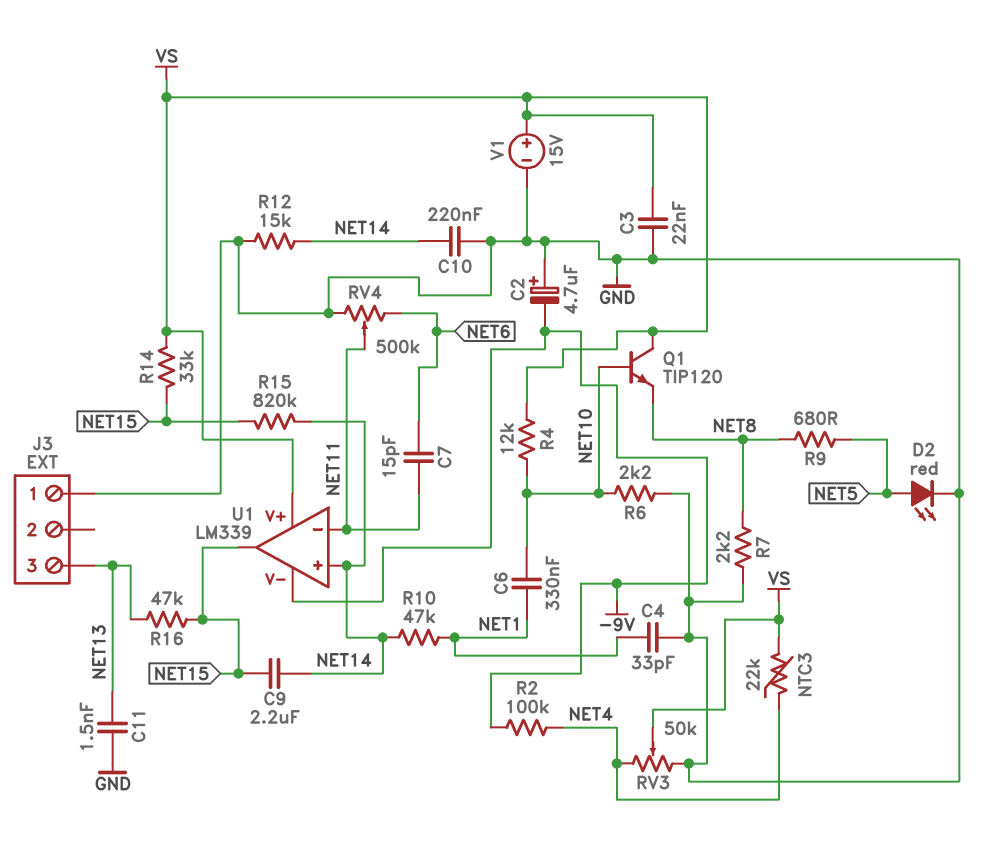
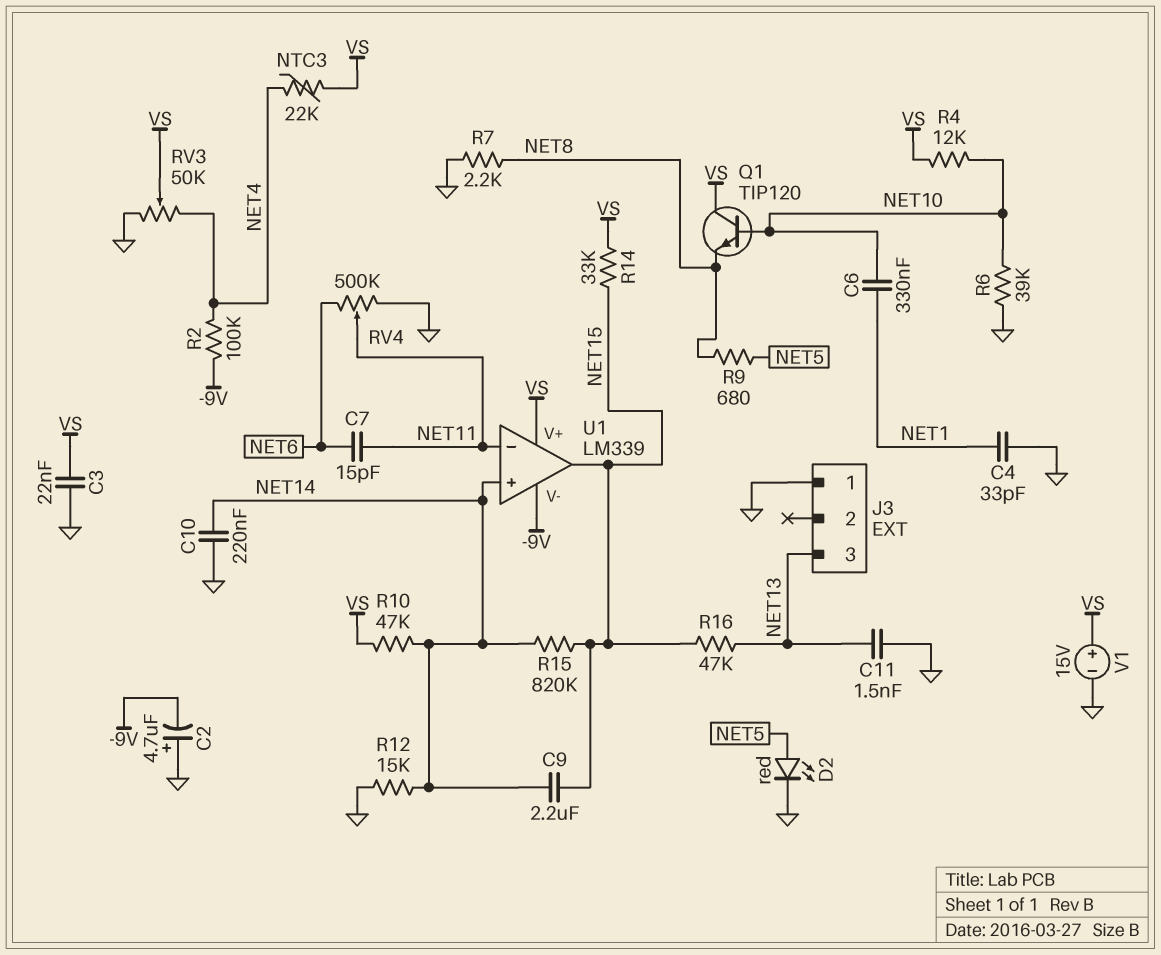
R6: 2.2k (GND, NET10) -> 39k (GND, NET10)
R10: 47k (NET1, NET14) -> 47k (NET14, VS)

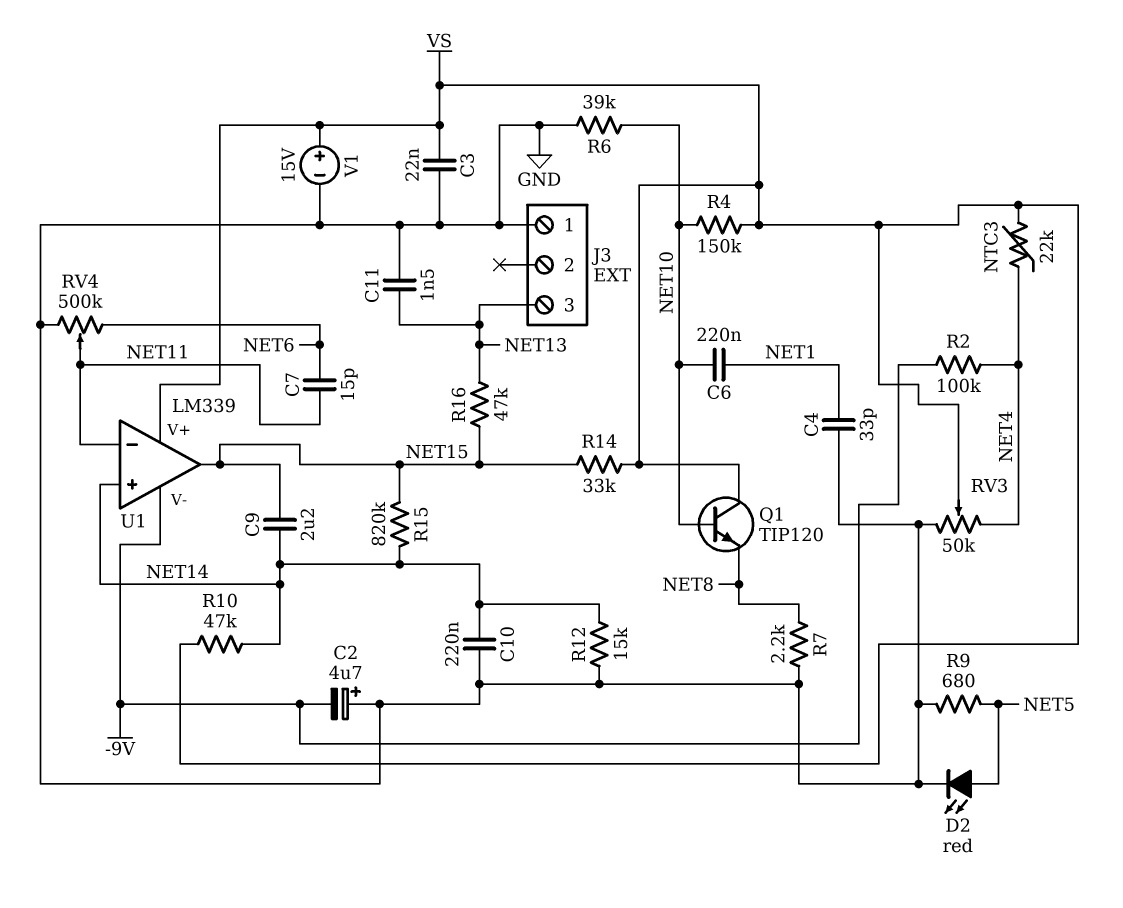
C6: 330nF (NET1, NET10) -> 220nF (NET1, NET10)
R4: 12k (NET10, VS) -> 150k (NET10, VS)
R9: 680 (NET5, NET8) -> 680 (GND, NET5)

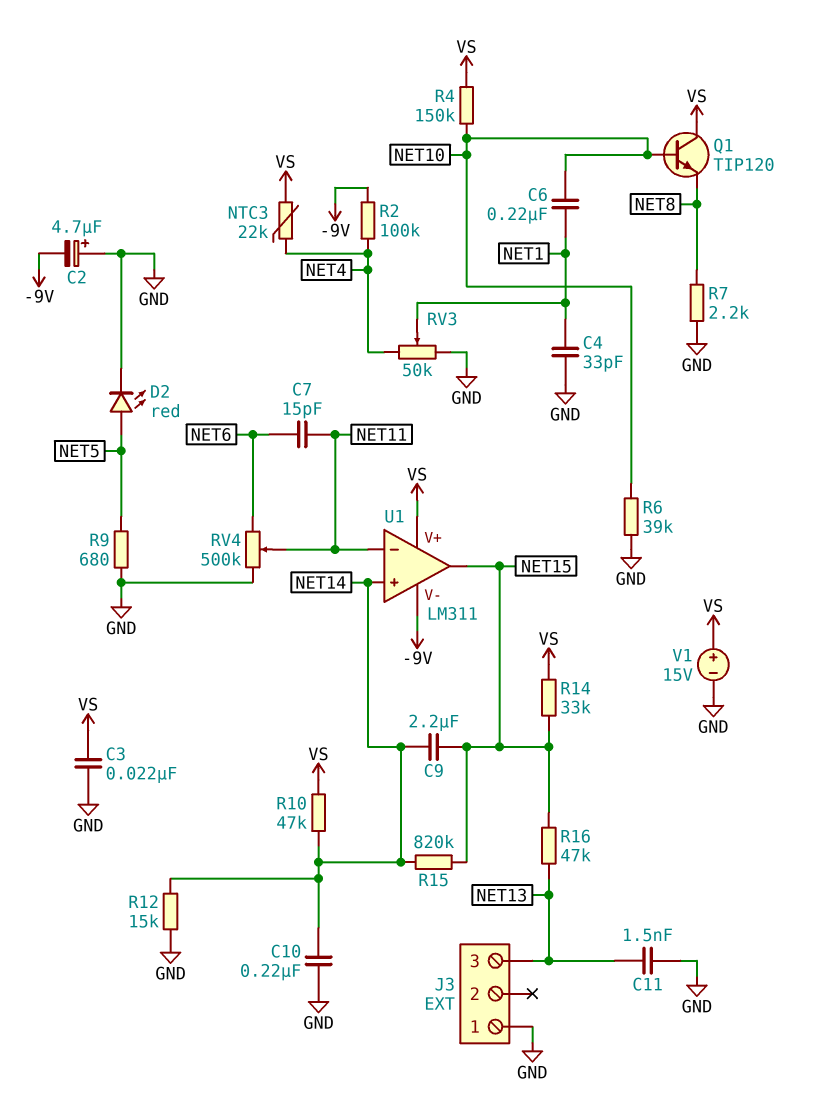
RV3: 50k (GND, NET4, wiper VS) -> 50k (GND, NET4, wiper NET1)
U1: LM339 -> LM311

